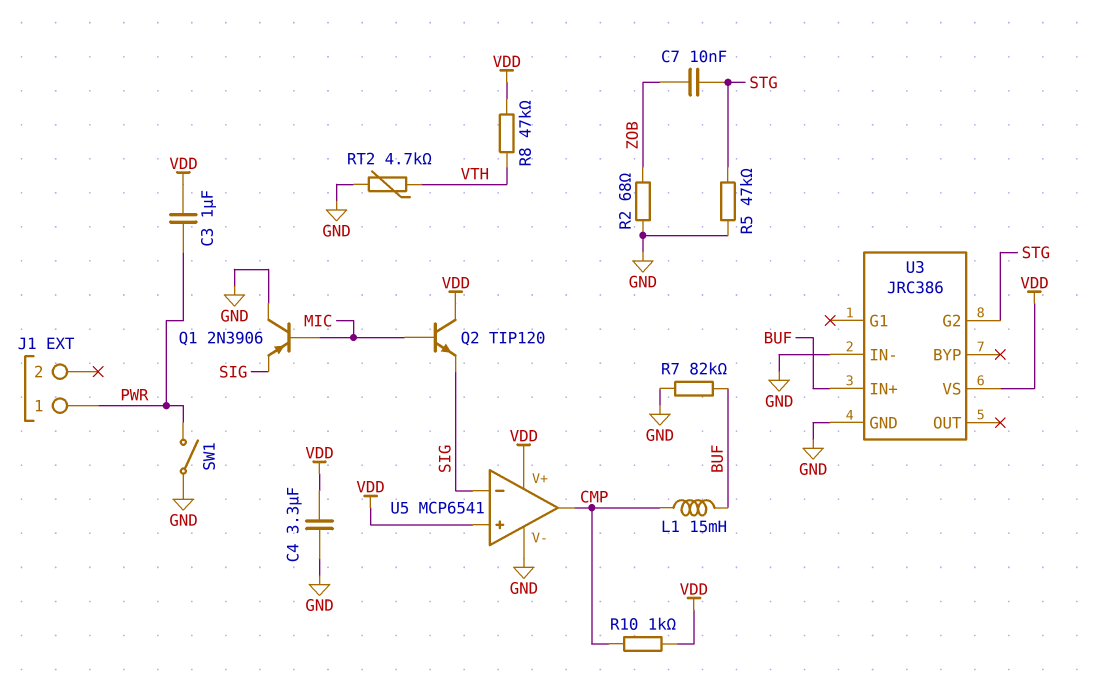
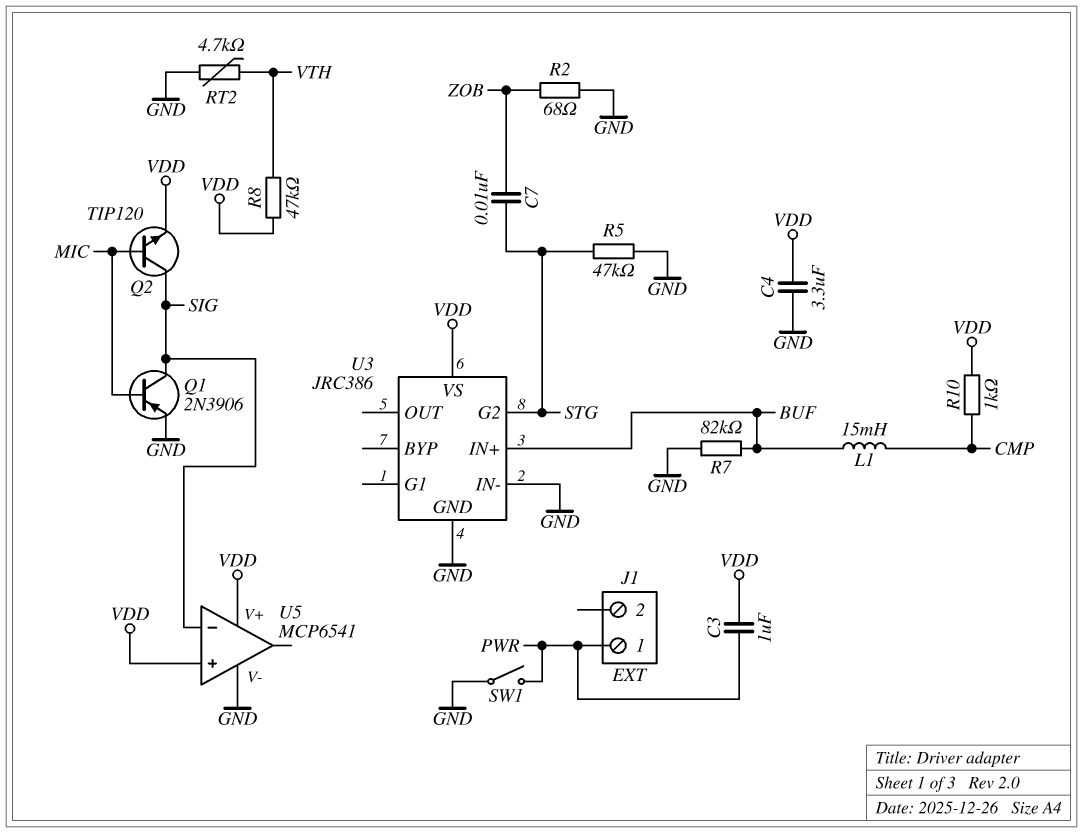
Q1: PNP 2N3906 (B MIC, C GND, E SIG) -> PNP 2N3906 (B MIC, C SIG, E GND)
Q2: NPN TIP120 (B MIC, C VDD, E SIG) -> NPN TIP120 (B MIC, C SIG, E VDD)
U5 pin out: CMP -> none

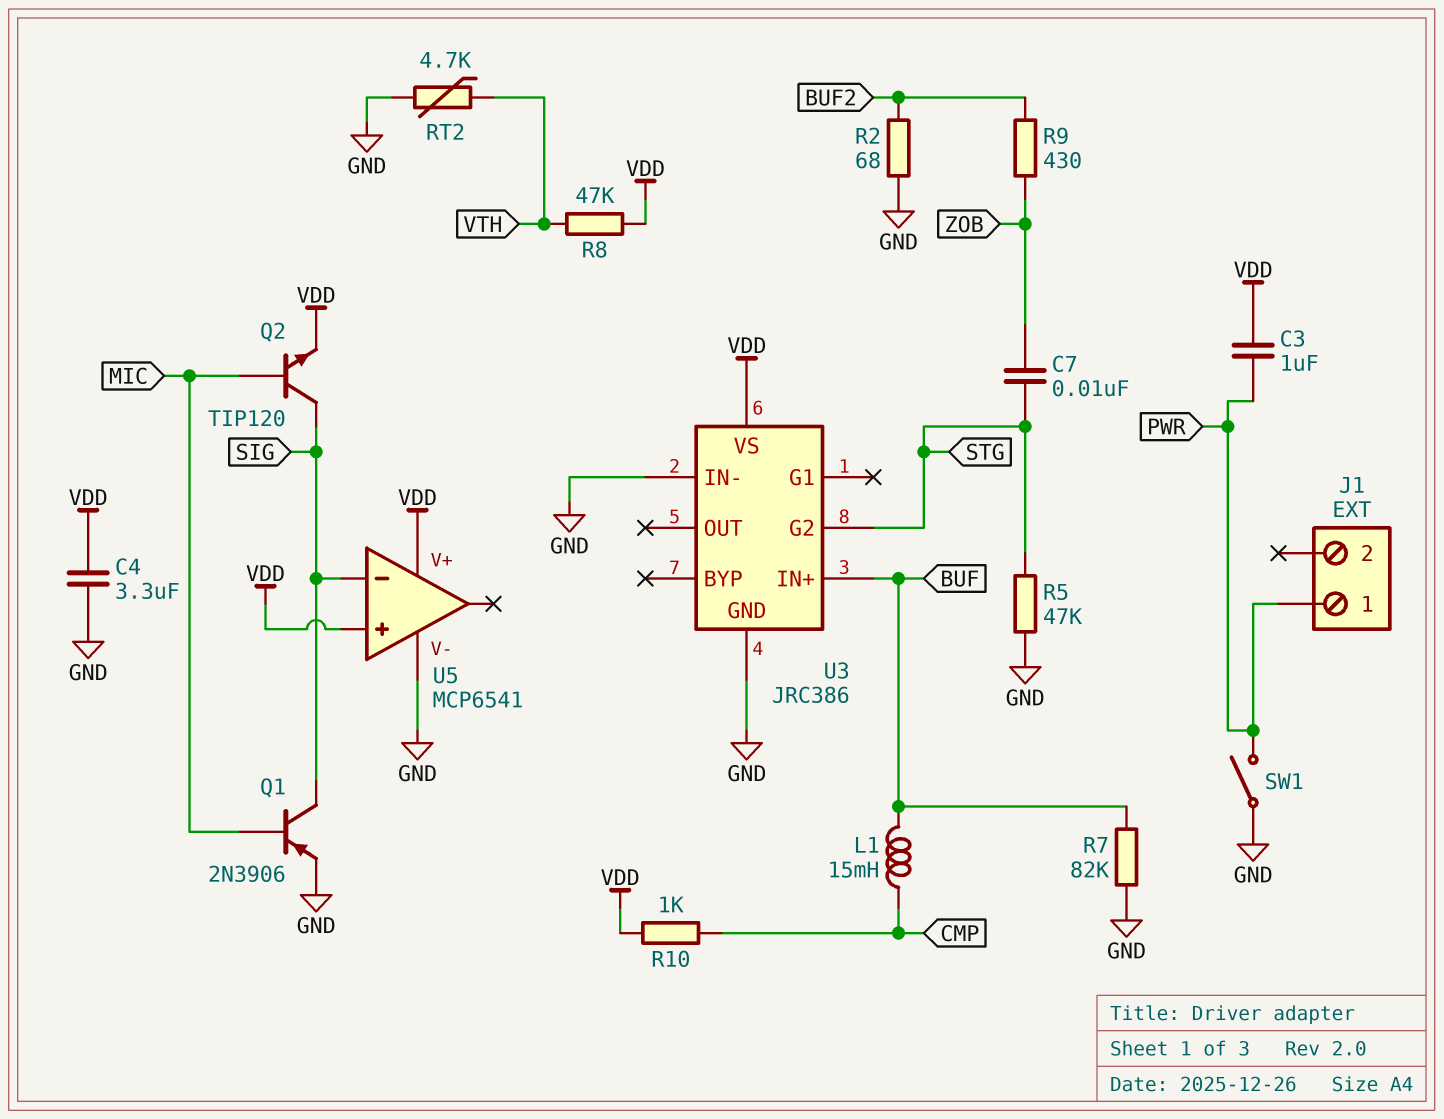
R2: 68 (GND, ZOB) -> 68 (BUF2, GND)
R9: none -> 430 (BUF2, ZOB)

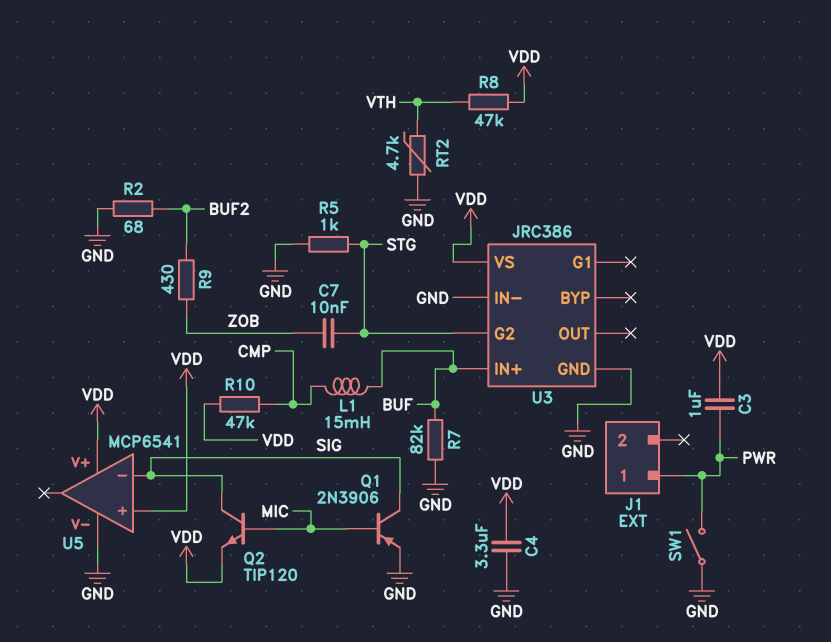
R5: 47k (GND, STG) -> 1k (GND, STG)
R10: 1k (CMP, VDD) -> 47k (CMP, VDD)

